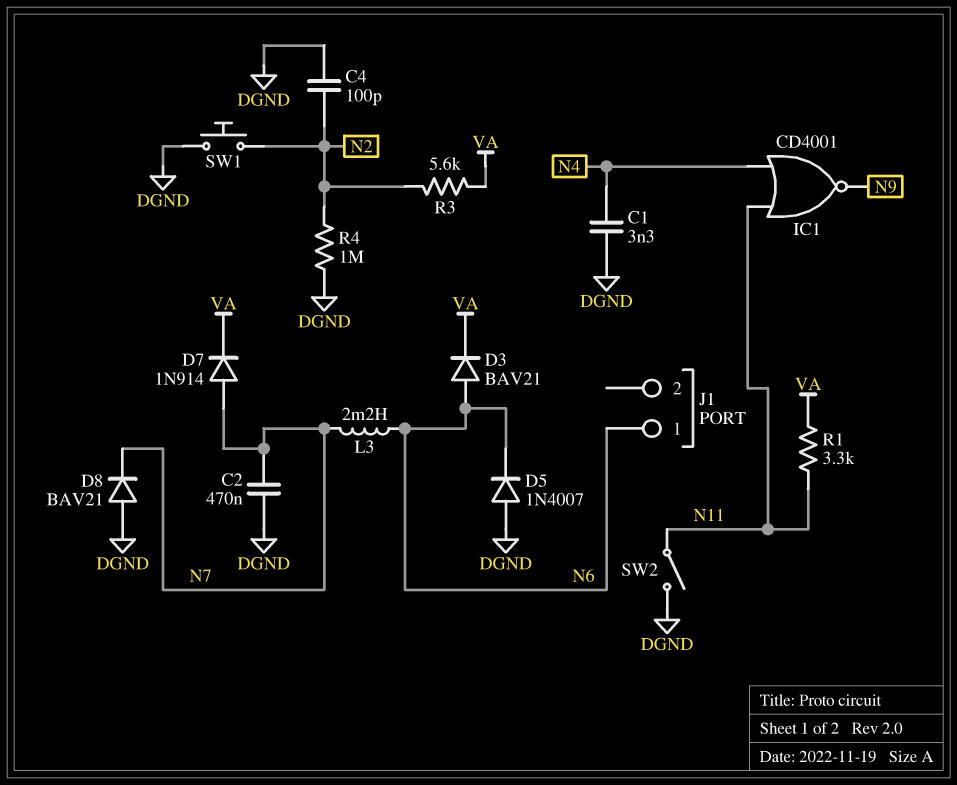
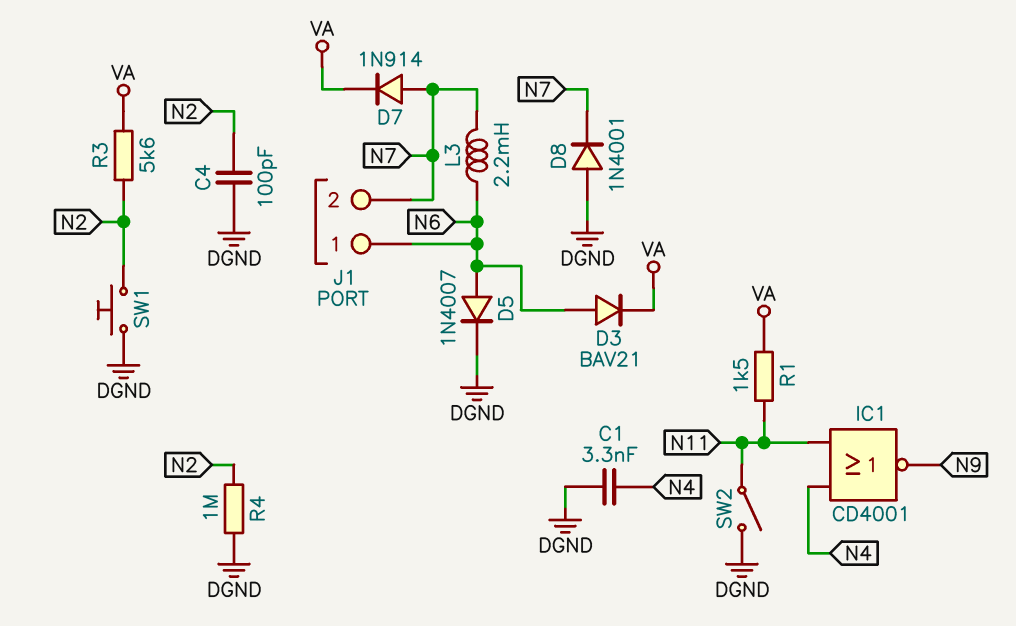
C2: 470nF (DGND, N7) -> none
D5: diode 1N4007 (A DGND, K N6) -> diode 1N4007 (A N6, K DGND)
D8: diode BAV21 (A DGND, K N7) -> diode 1N4001 (A DGND, K N7)
J1 pin 2: none -> N7
R1: 3.3k (N11, VA) -> 1.5k (N11, VA)

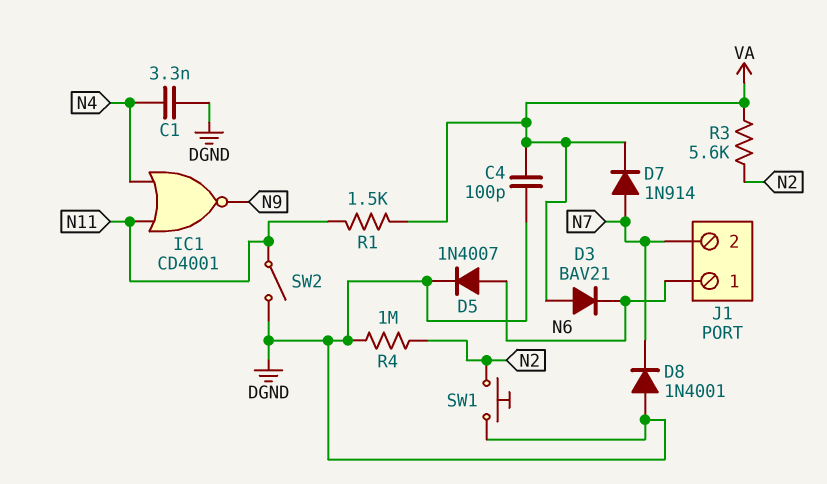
C4: 100pF (DGND, N2) -> 100pF (DGND, VA)
D3: diode BAV21 (A N6, K VA) -> diode BAV21 (A VA, K N6)
L3: 2.2mH (N6, N7) -> none

